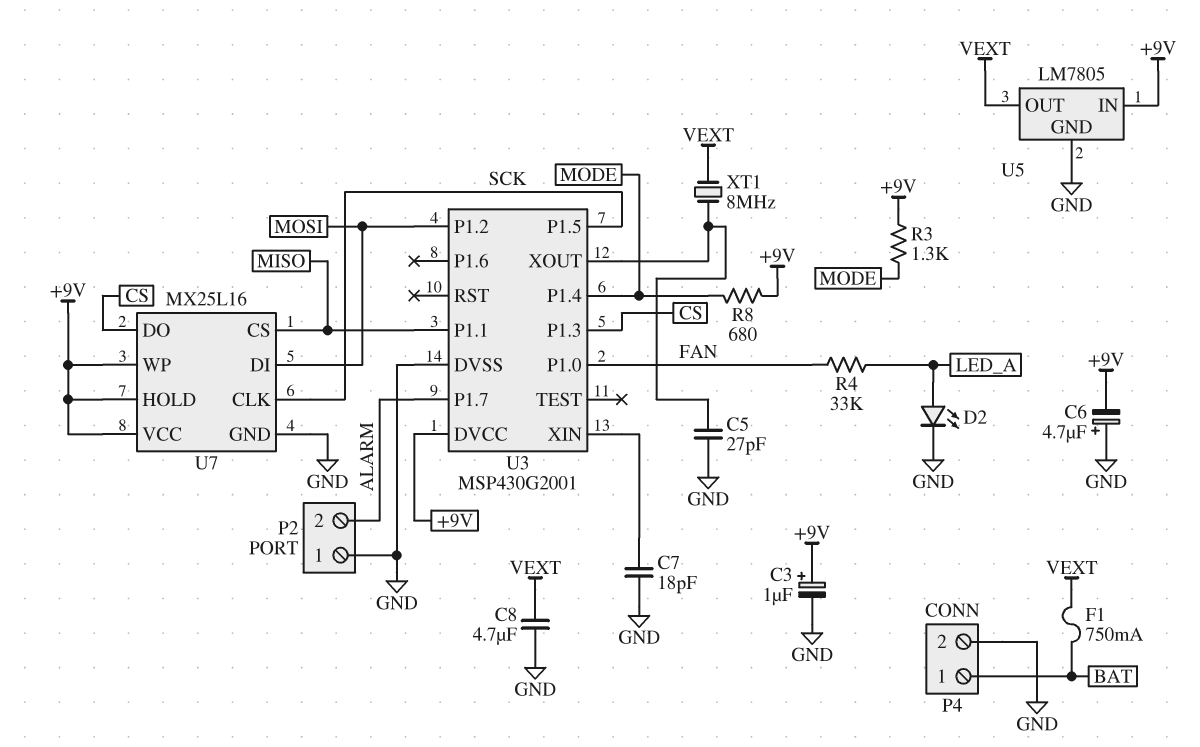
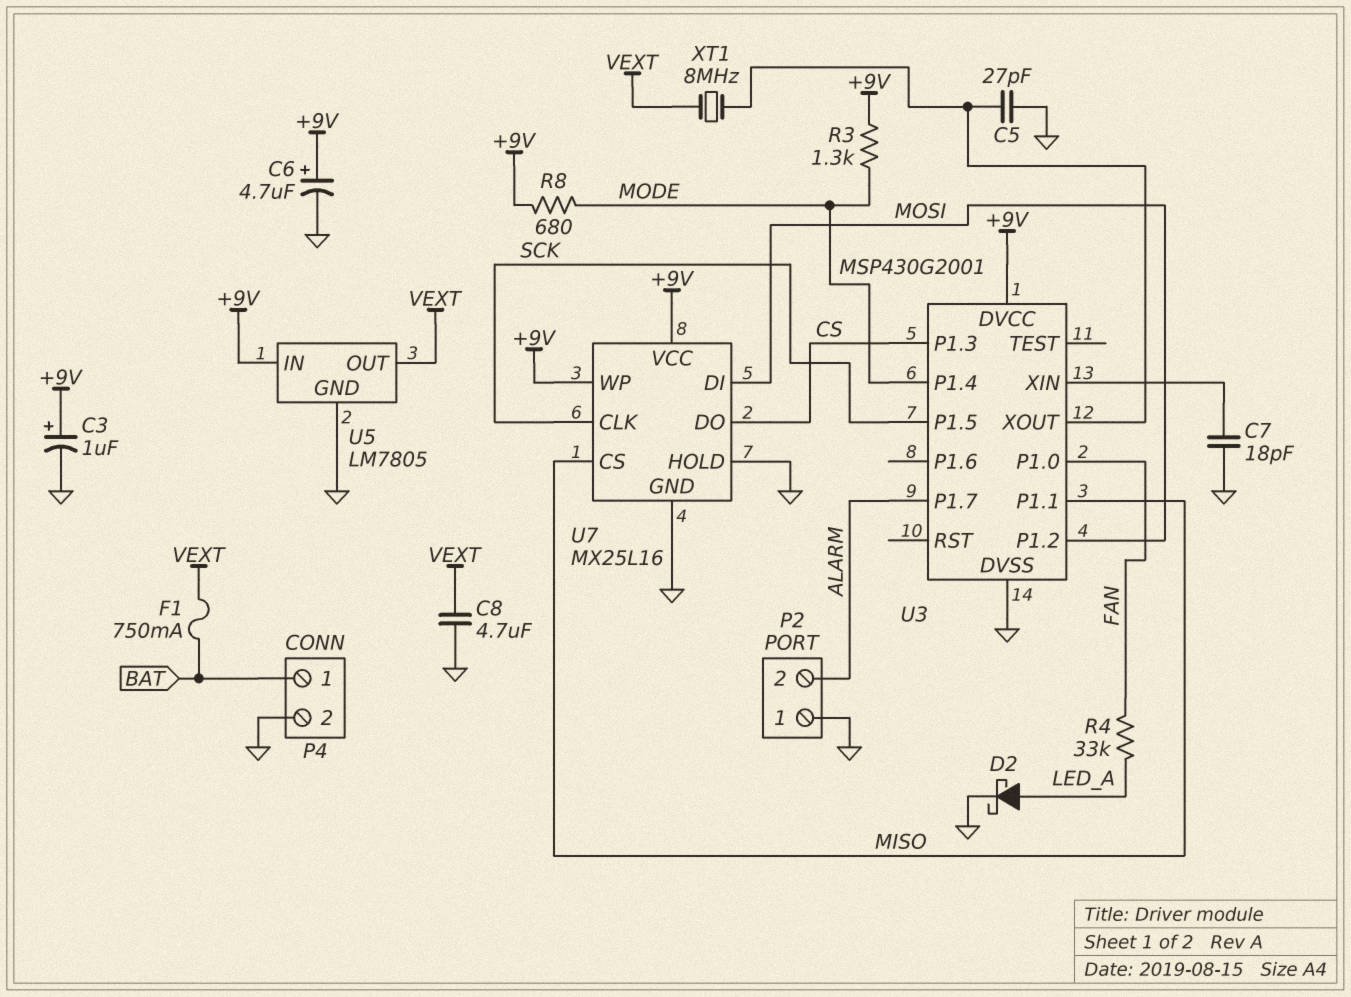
C6: 4.7uF (plus GND, minus +9V) -> 4.7uF (plus +9V, minus GND)
D2: LED (A LED_A, K GND) -> schottky (A LED_A, K GND)
U7 pin HOLD: +9V -> GND

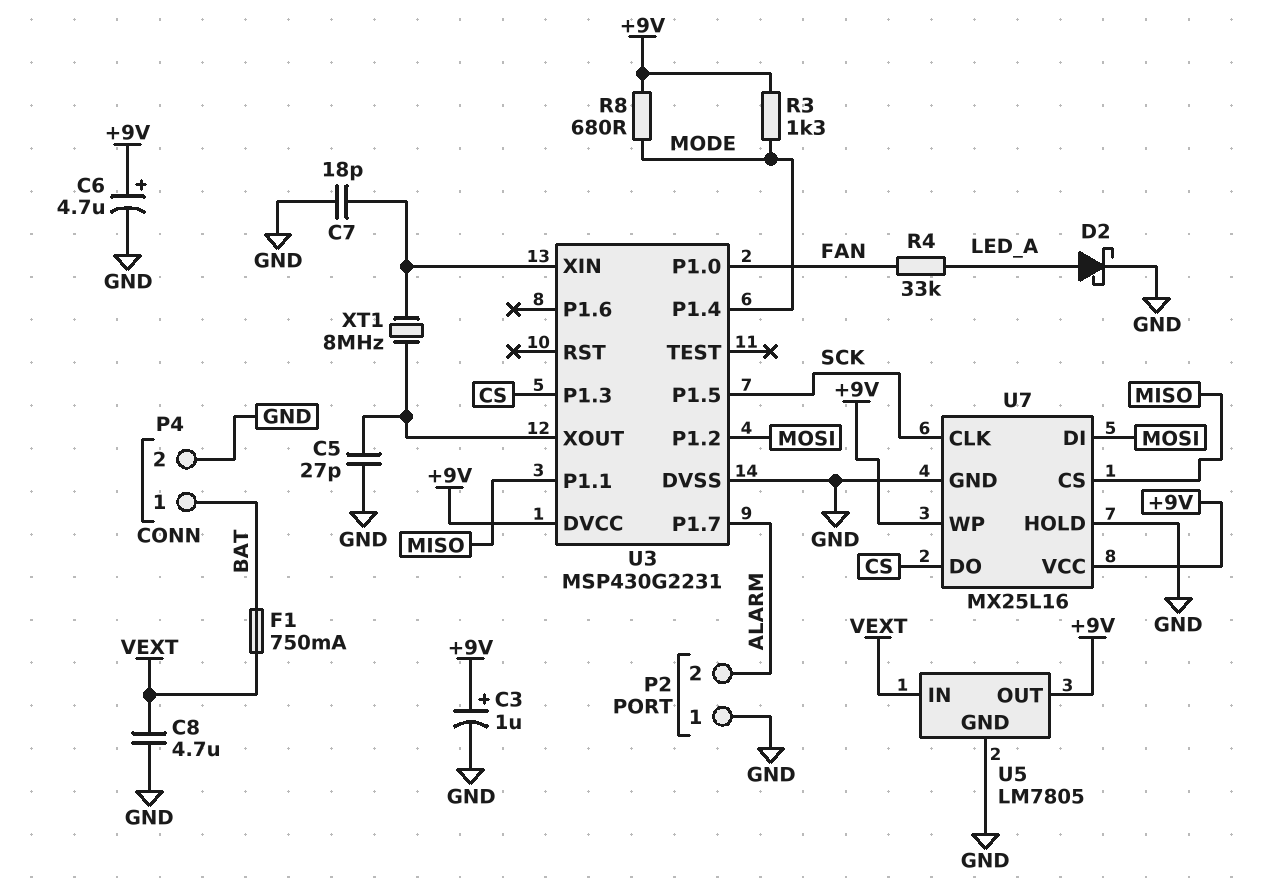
U3: MSP430G2001 -> MSP430G2231
U5 pin IN: +9V -> VEXT
U5 pin OUT: VEXT -> +9V
XT1: 8MHz (U3/XOUT, VEXT) -> 8MHz (U3/XIN, U3/XOUT)

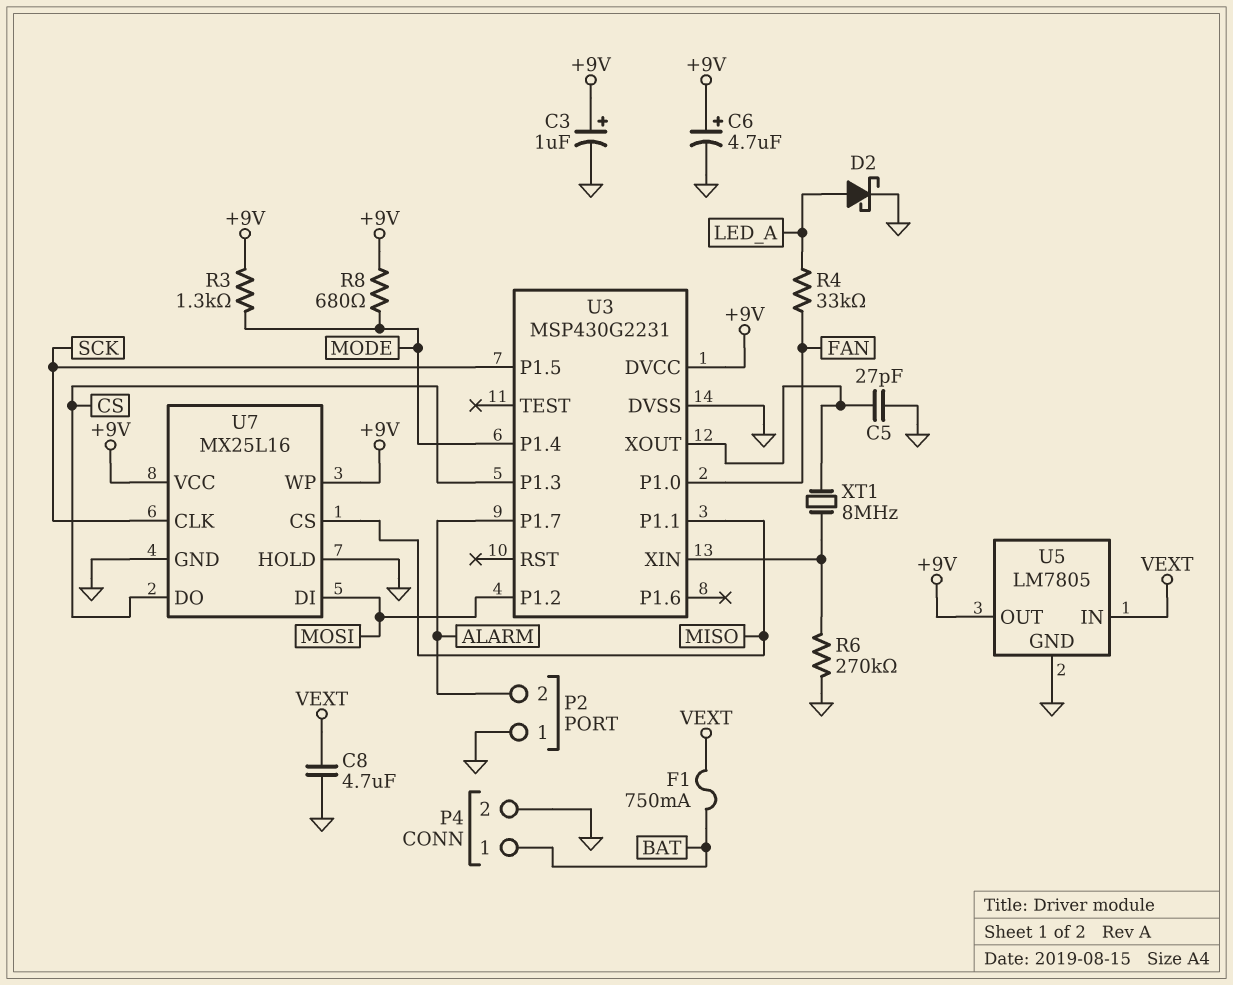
C7: 18pF (GND, U3/XIN) -> none
R6: none -> 270k (GND, U3/XIN)

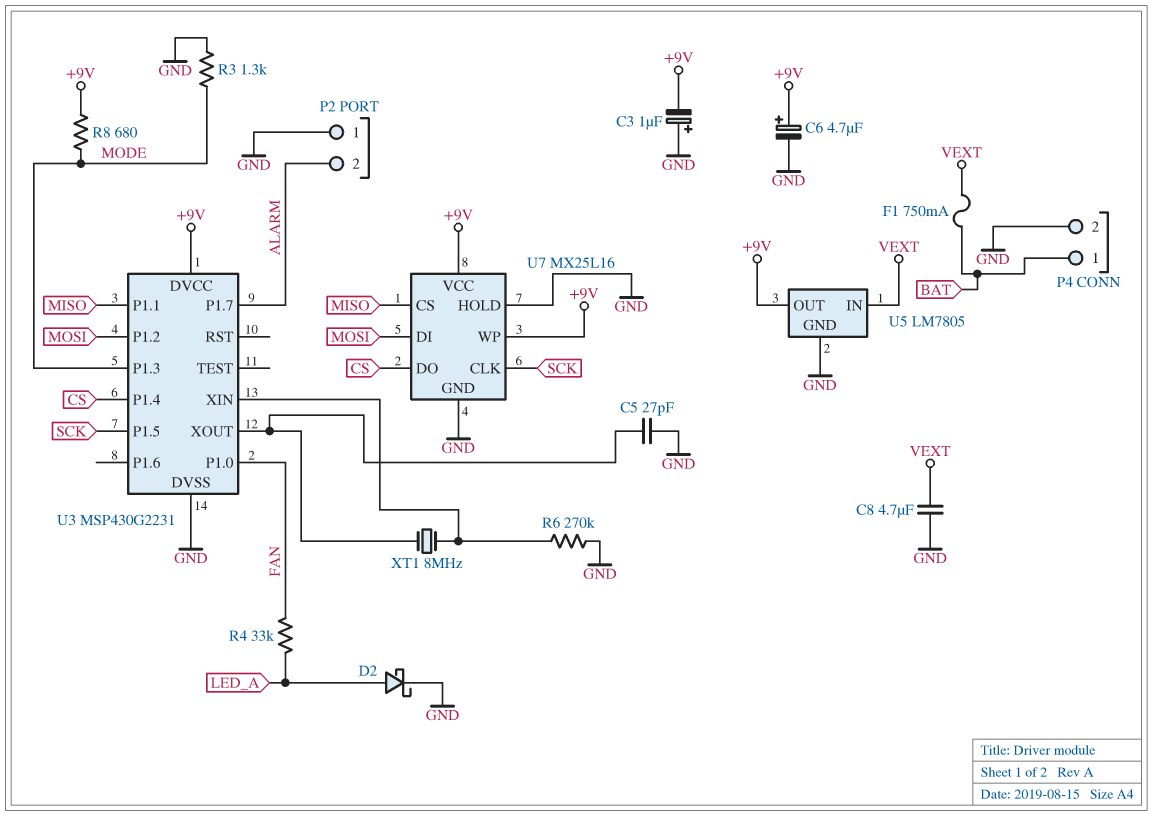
C3: 1uF (plus +9V, minus GND) -> 1uF (plus GND, minus +9V)
R3: 1.3k (+9V, MODE) -> 1.3k (GND, MODE)
U3 pin P1.3: CS -> MODE
U3 pin P1.4: MODE -> CS

